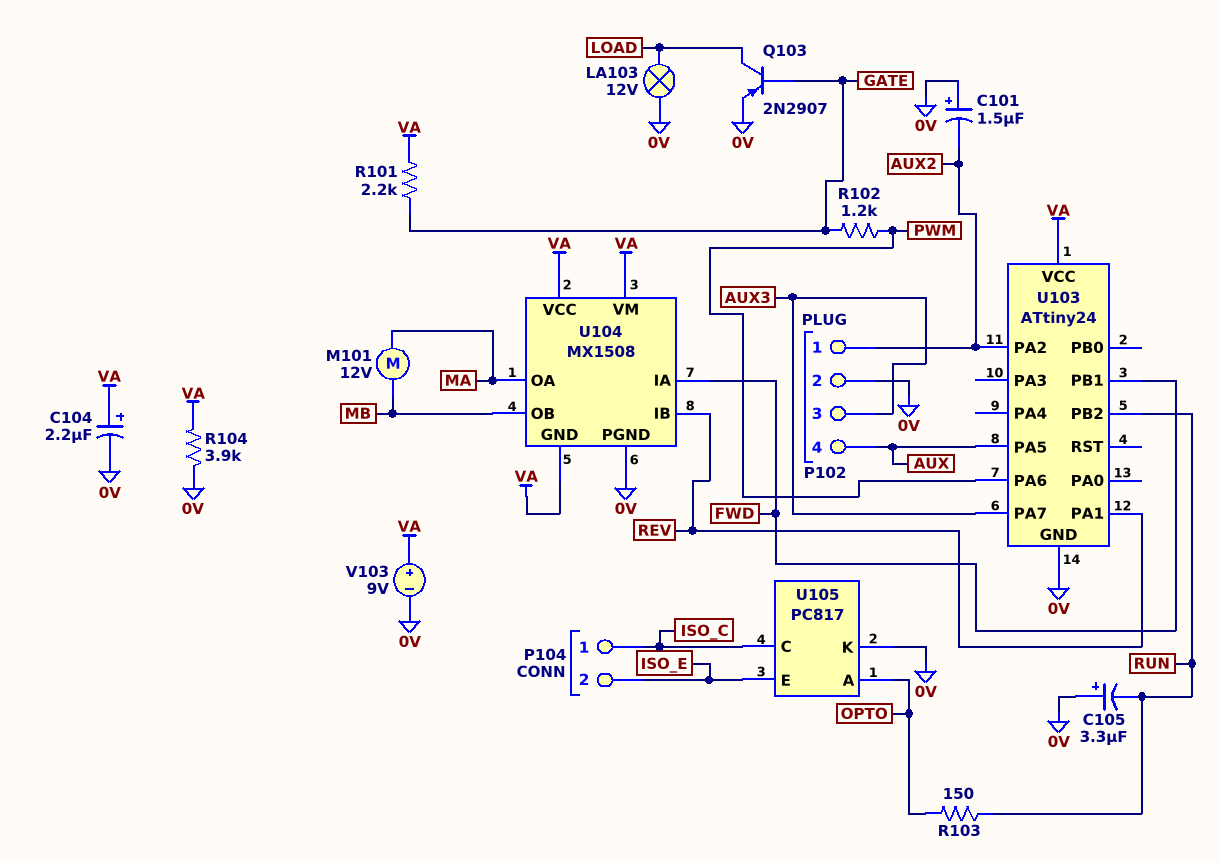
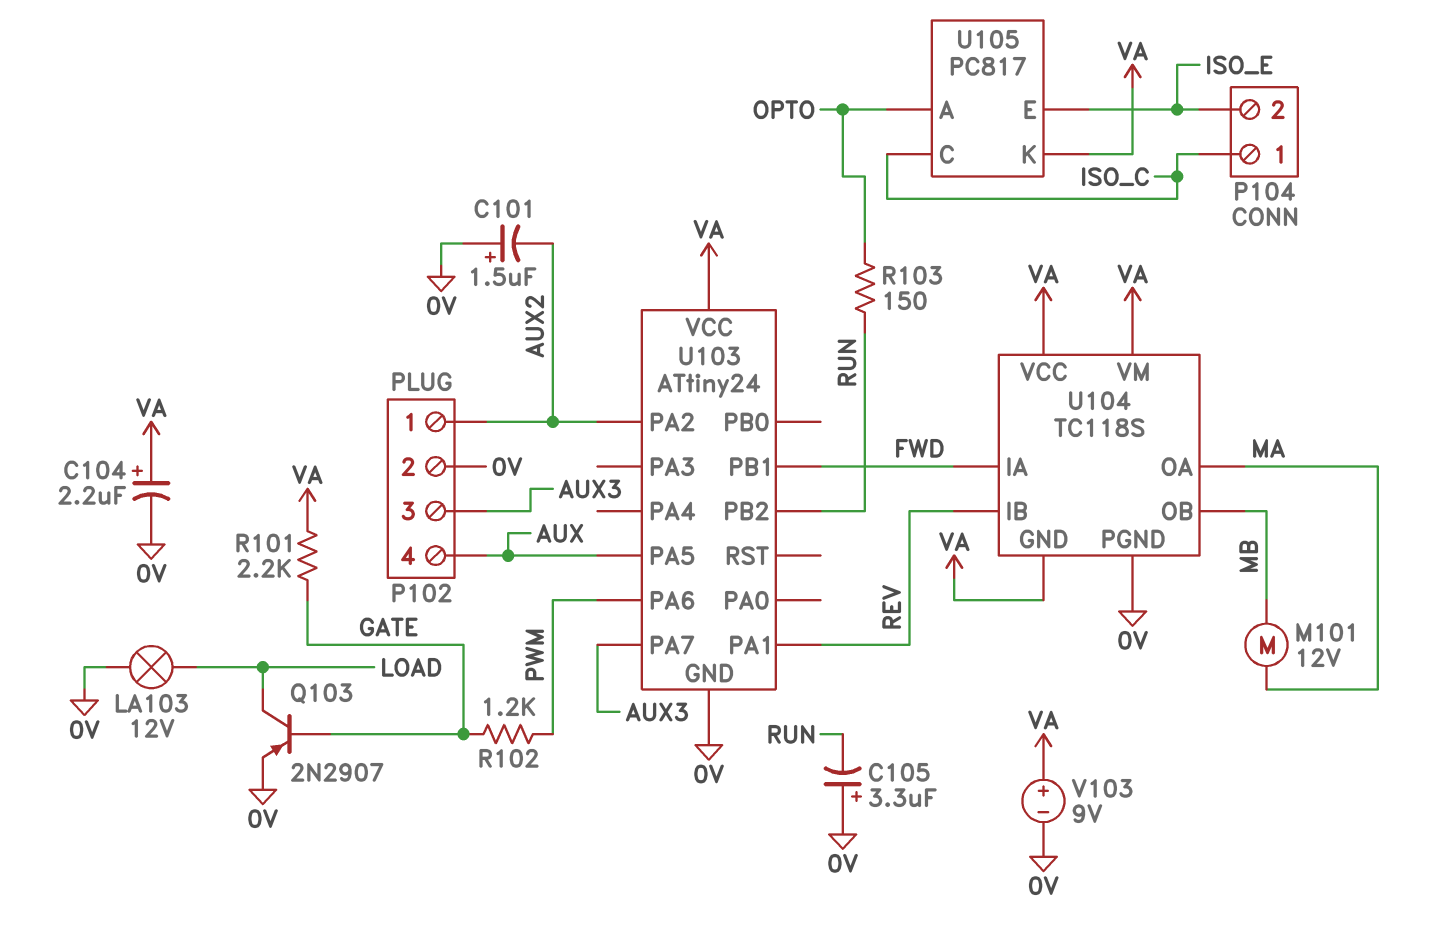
R104: 3.9k (0V, VA) -> none
U104: MX1508 -> TC118S
U105 pin K: 0V -> VA

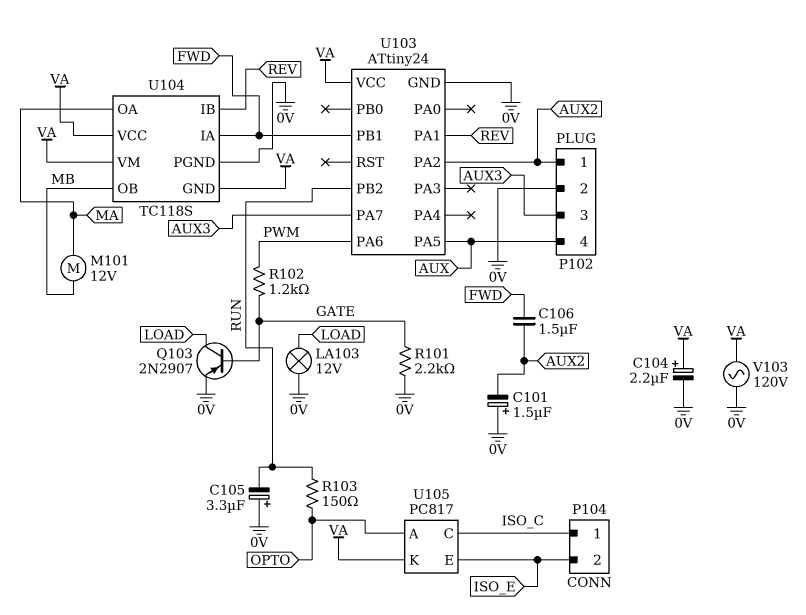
C106: none -> 1.5uF (AUX2, FWD)
R101: 2.2k (GATE, VA) -> 2.2k (0V, GATE)
V103: 9V (plus VA, minus 0V) -> AC 120V (0V, VA)

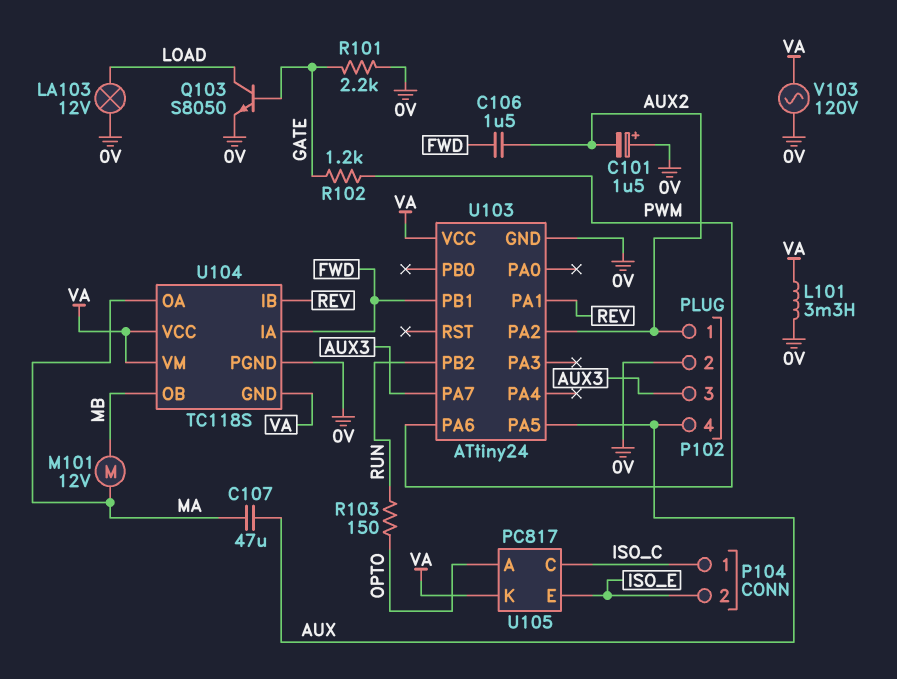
C104: 2.2uF (plus VA, minus 0V) -> none
C105: 3.3uF (plus 0V, minus RUN) -> none
C107: none -> 47uF (AUX, MA)
L101: none -> 3.3mH (0V, VA)
Q103: PNP 2N2907 (B GATE, C LOAD, E 0V) -> NPN S8050 (B GATE, C LOAD, E 0V)

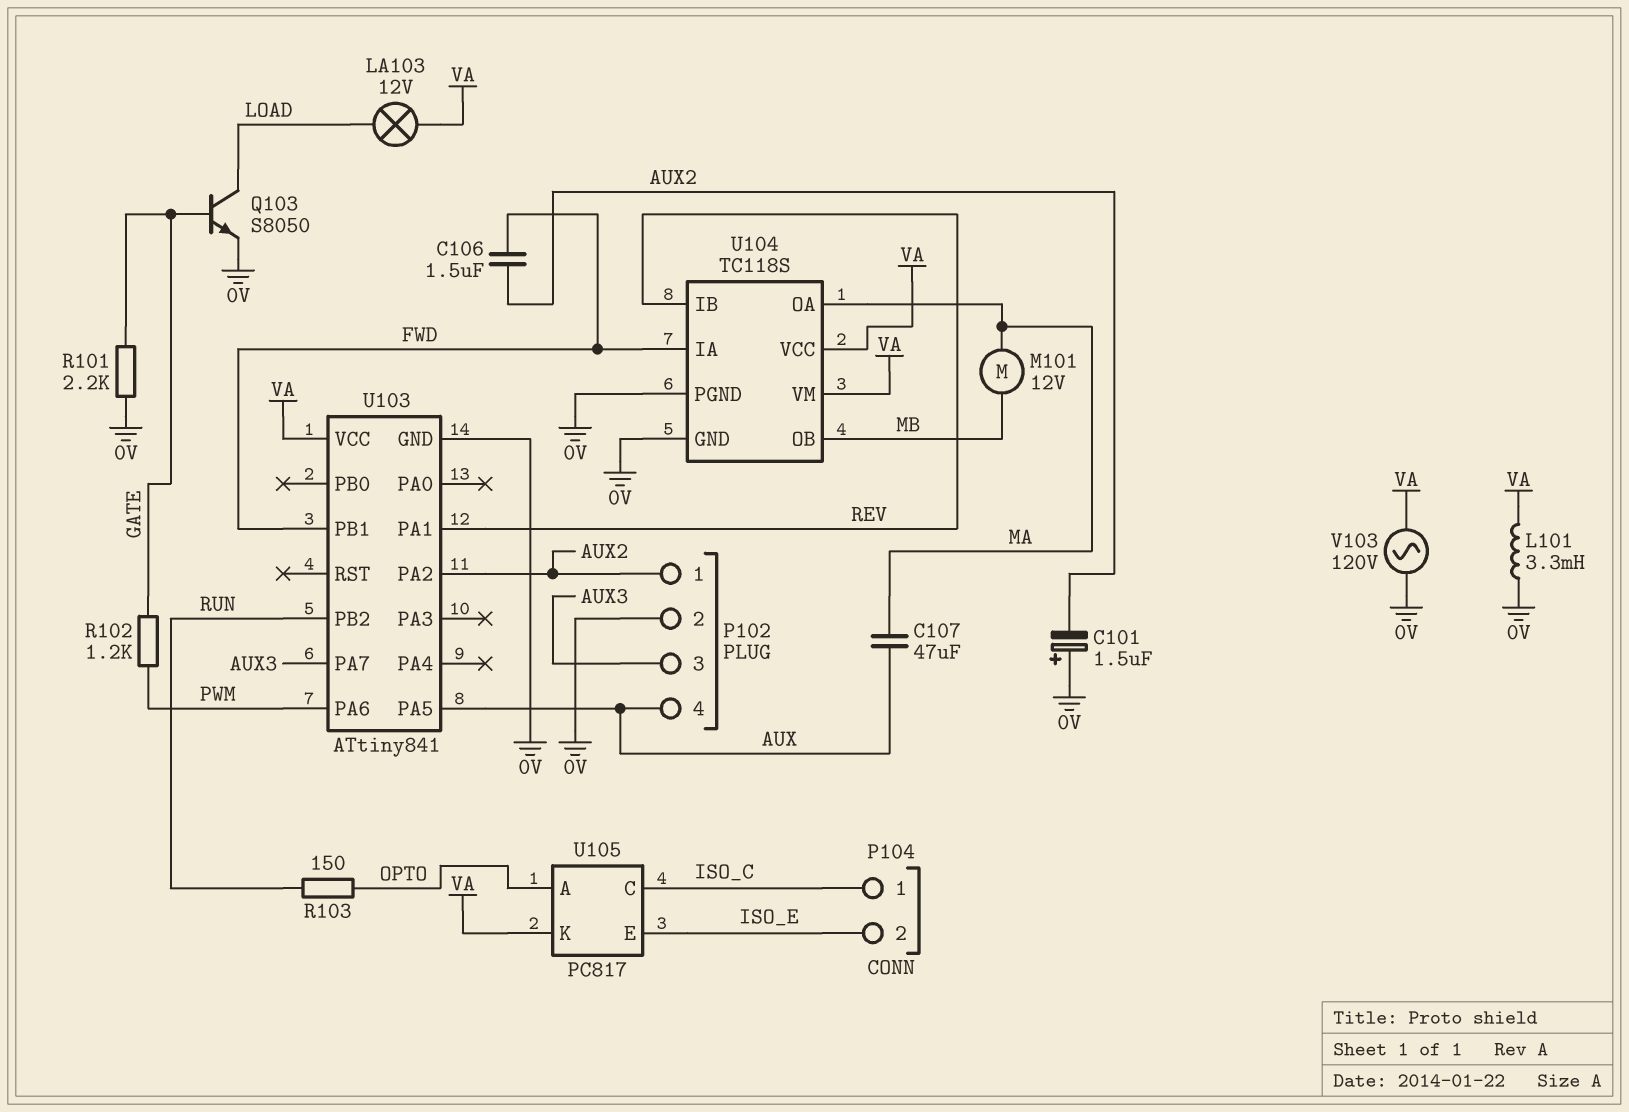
LA103: lamp 12V (0V, LOAD) -> lamp 12V (LOAD, VA)
U103: ATtiny24 -> ATtiny841
U104 pin GND: VA -> 0V

